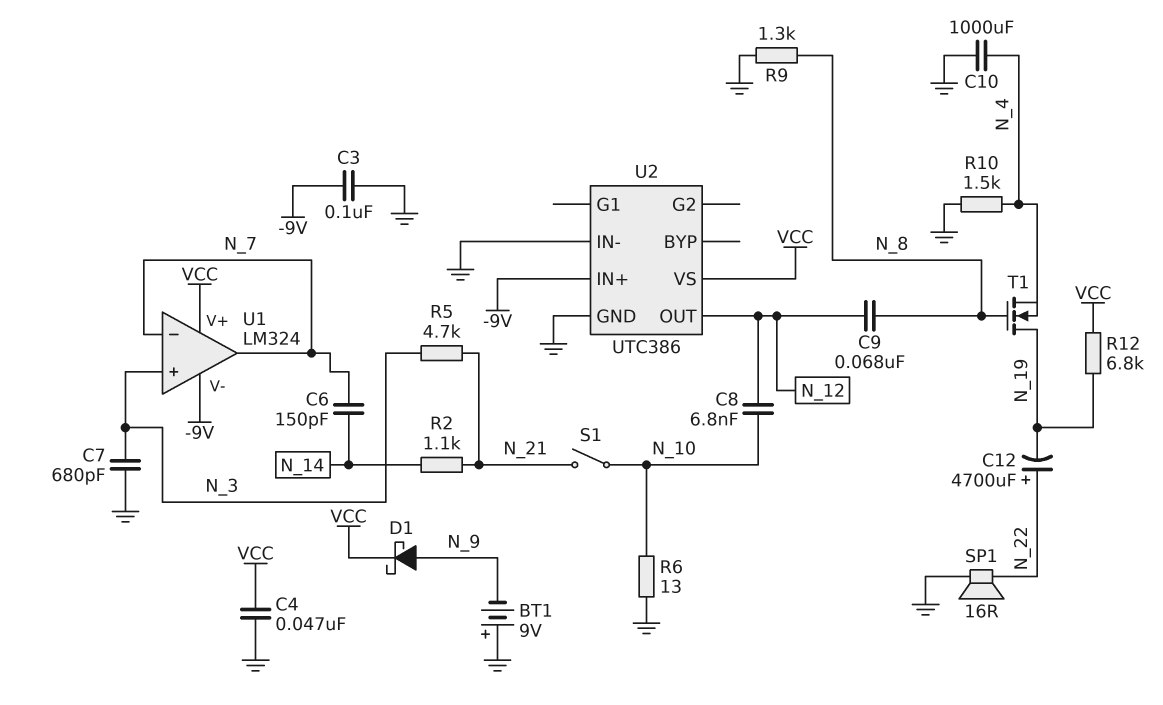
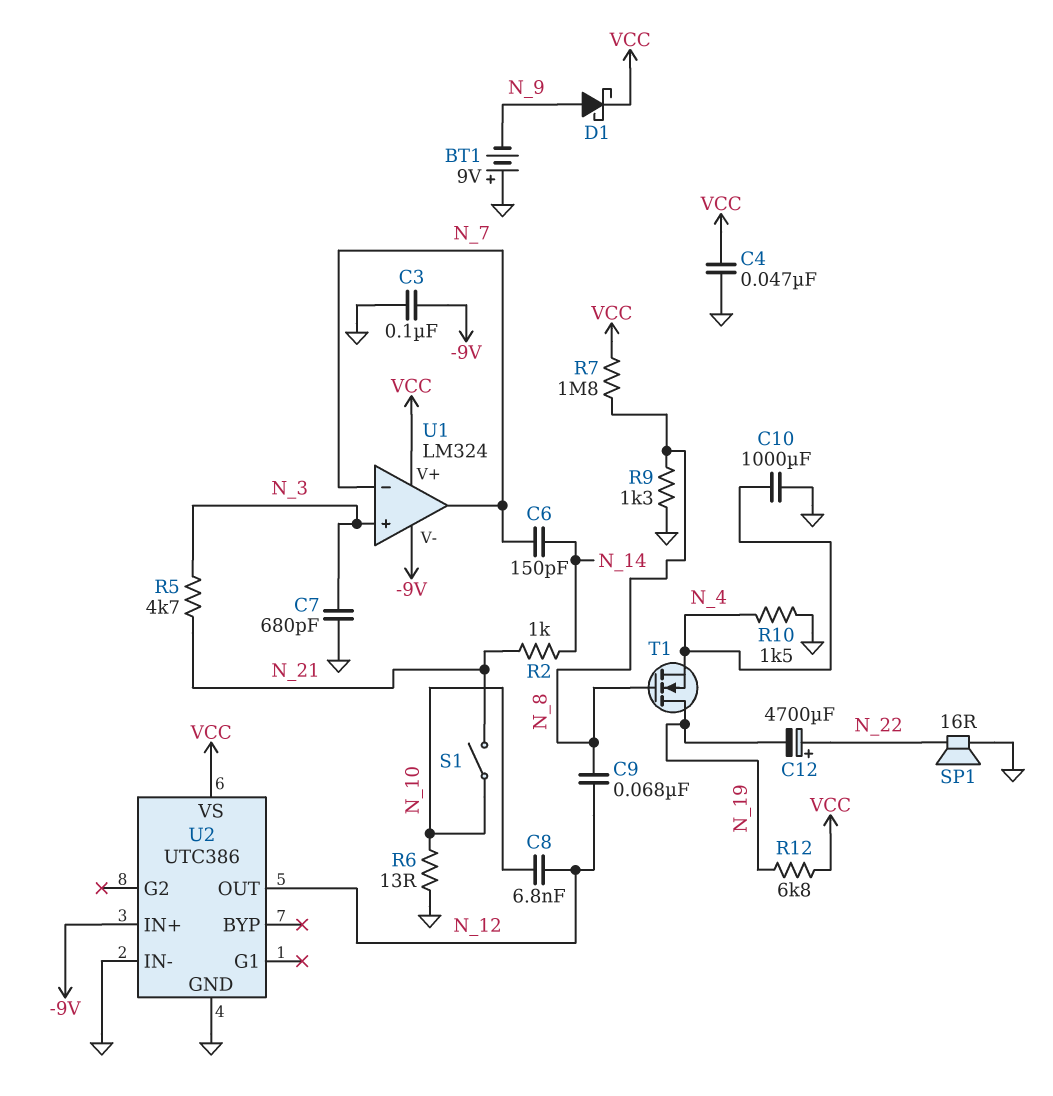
R2: 1.1k (N_14, N_21) -> 1k (N_14, N_21)
R7: none -> 1.8M (N_8, VCC)

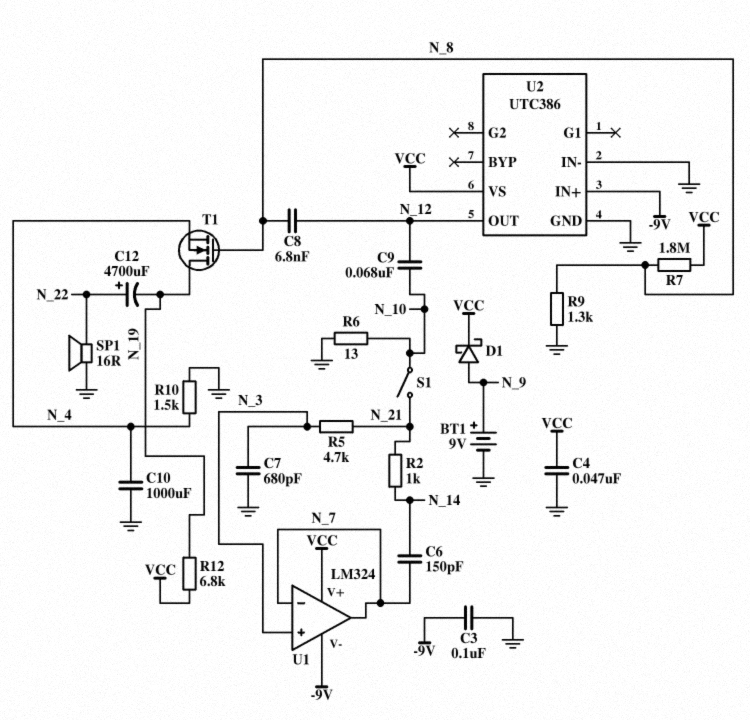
BT1: 9V (plus GND, minus N_9) -> 9V (plus N_9, minus GND)
C8: 6.8nF (N_10, N_12) -> 6.8nF (N_8, N_12)
C9: 68nF (N_8, N_12) -> 68nF (N_10, N_12)

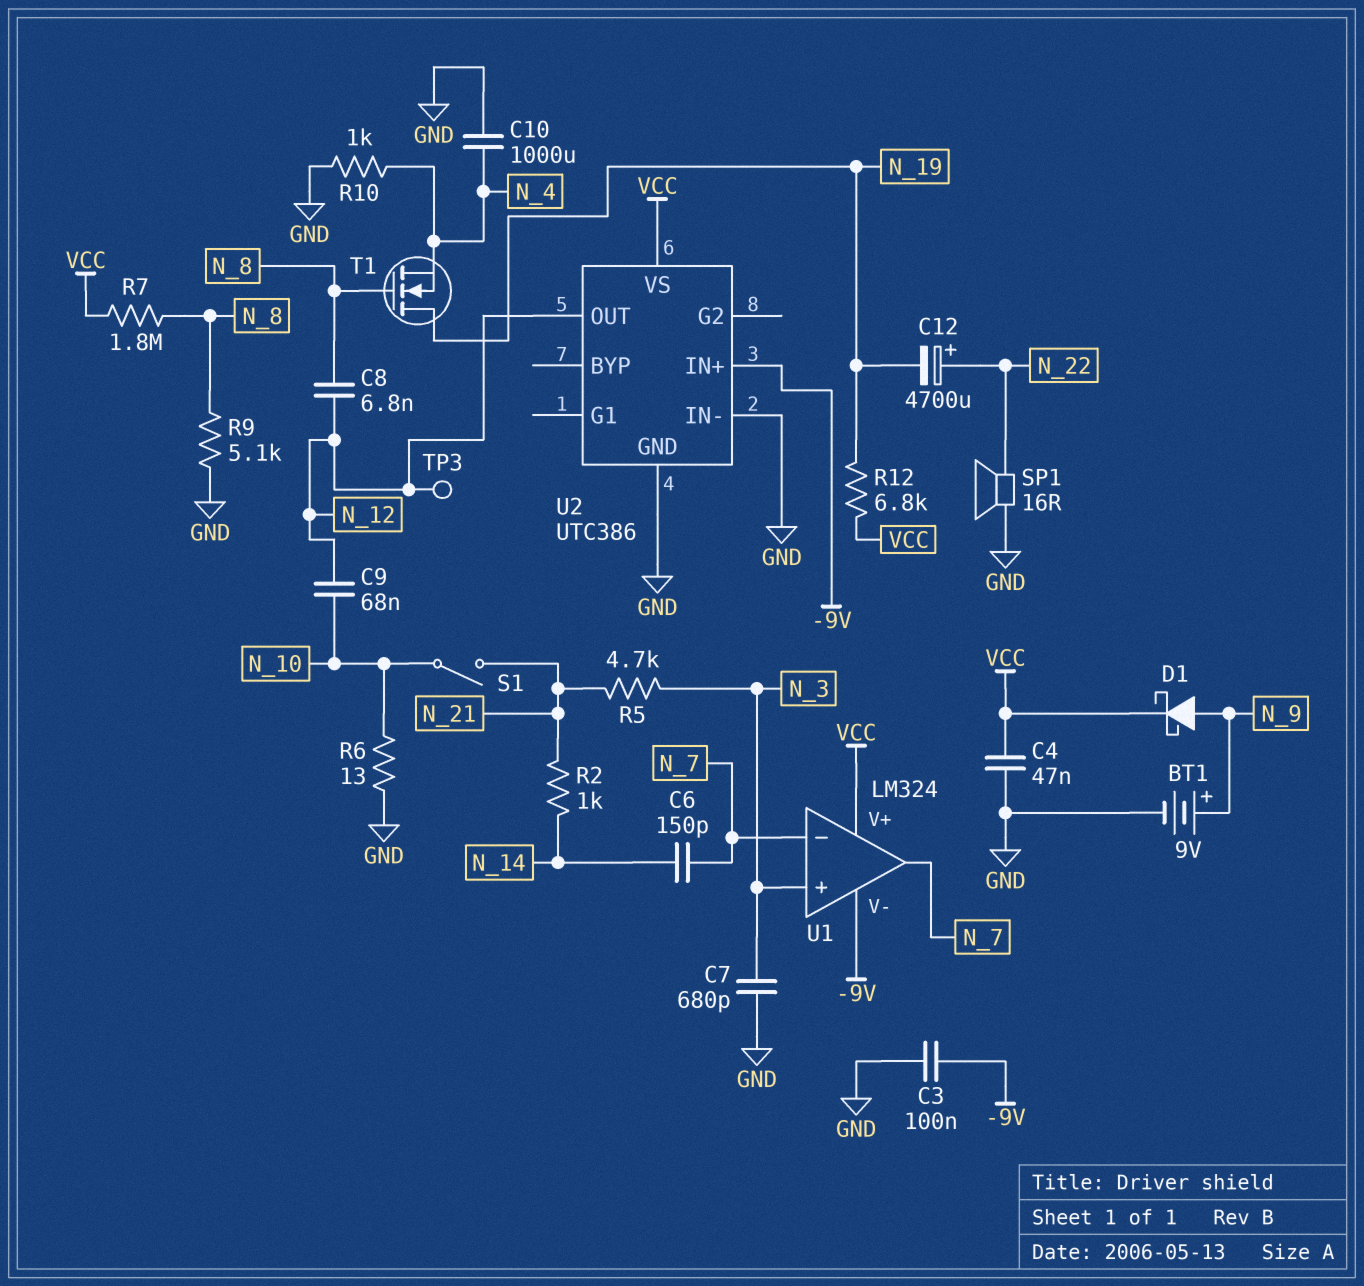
R9: 1.3k (GND, N_8) -> 5.1k (GND, N_8)
R10: 1.5k (GND, N_4) -> 1k (GND, N_4)
TP3: none -> test point (N_12)

